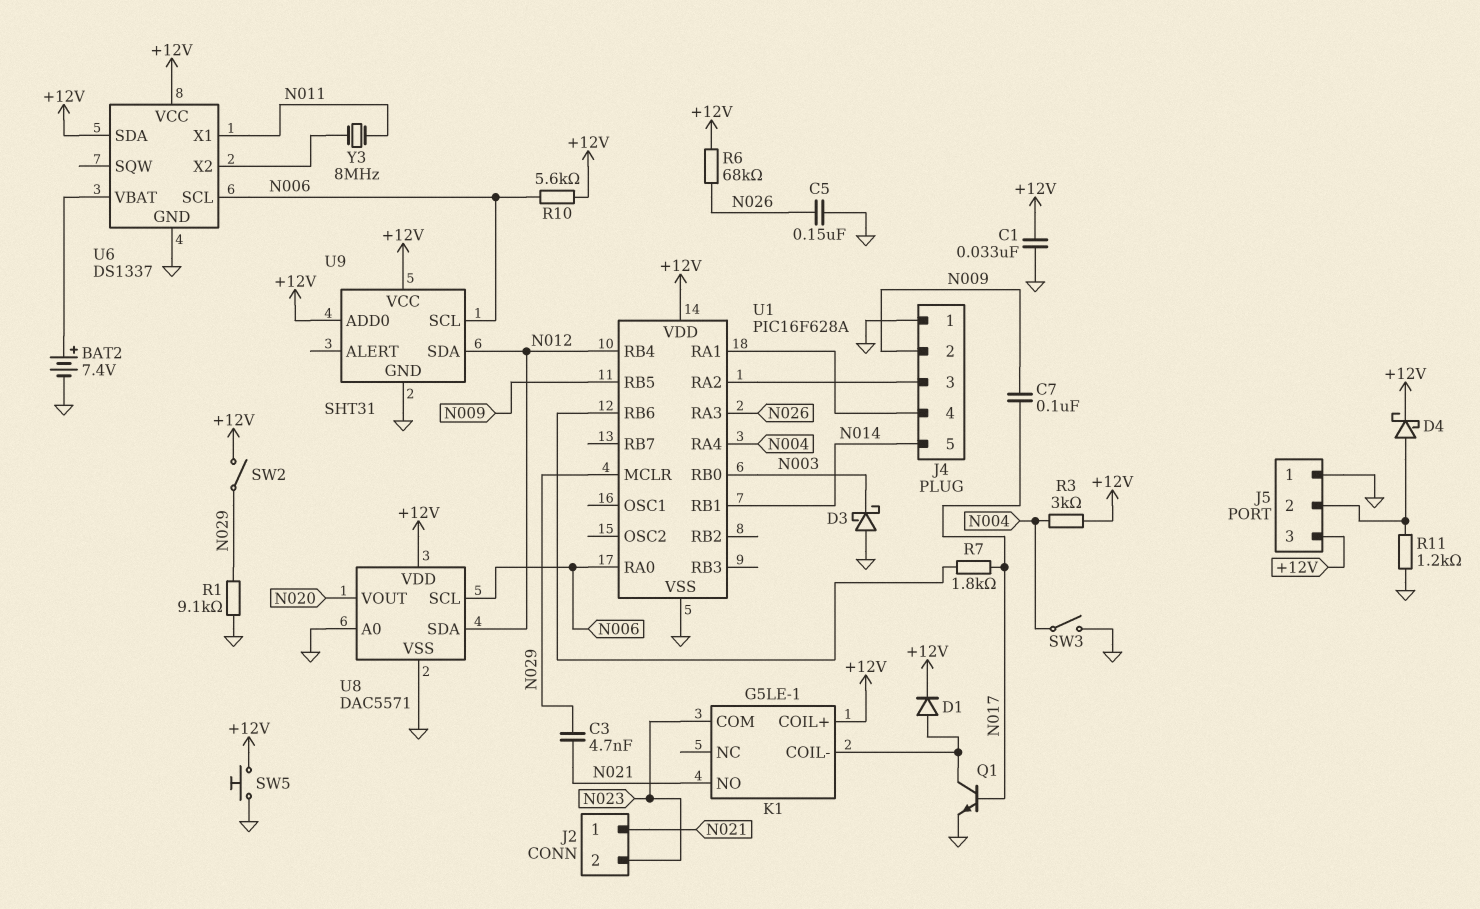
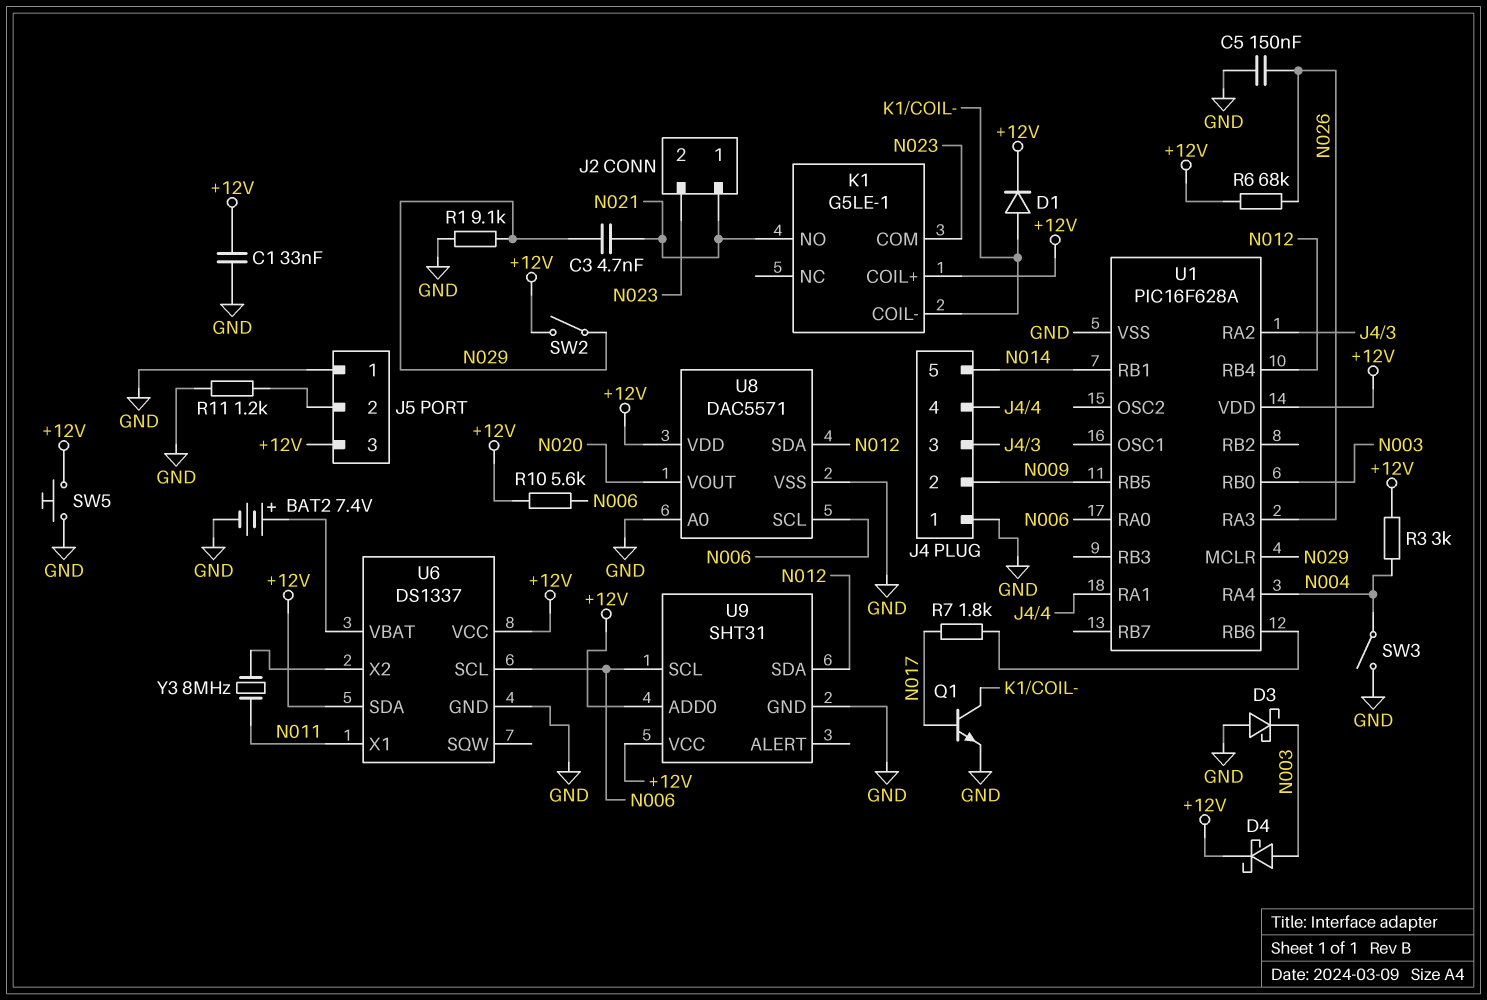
C7: 100nF (N009, N017) -> none
D4: schottky (A J5/2, K +12V) -> schottky (A N003, K +12V)

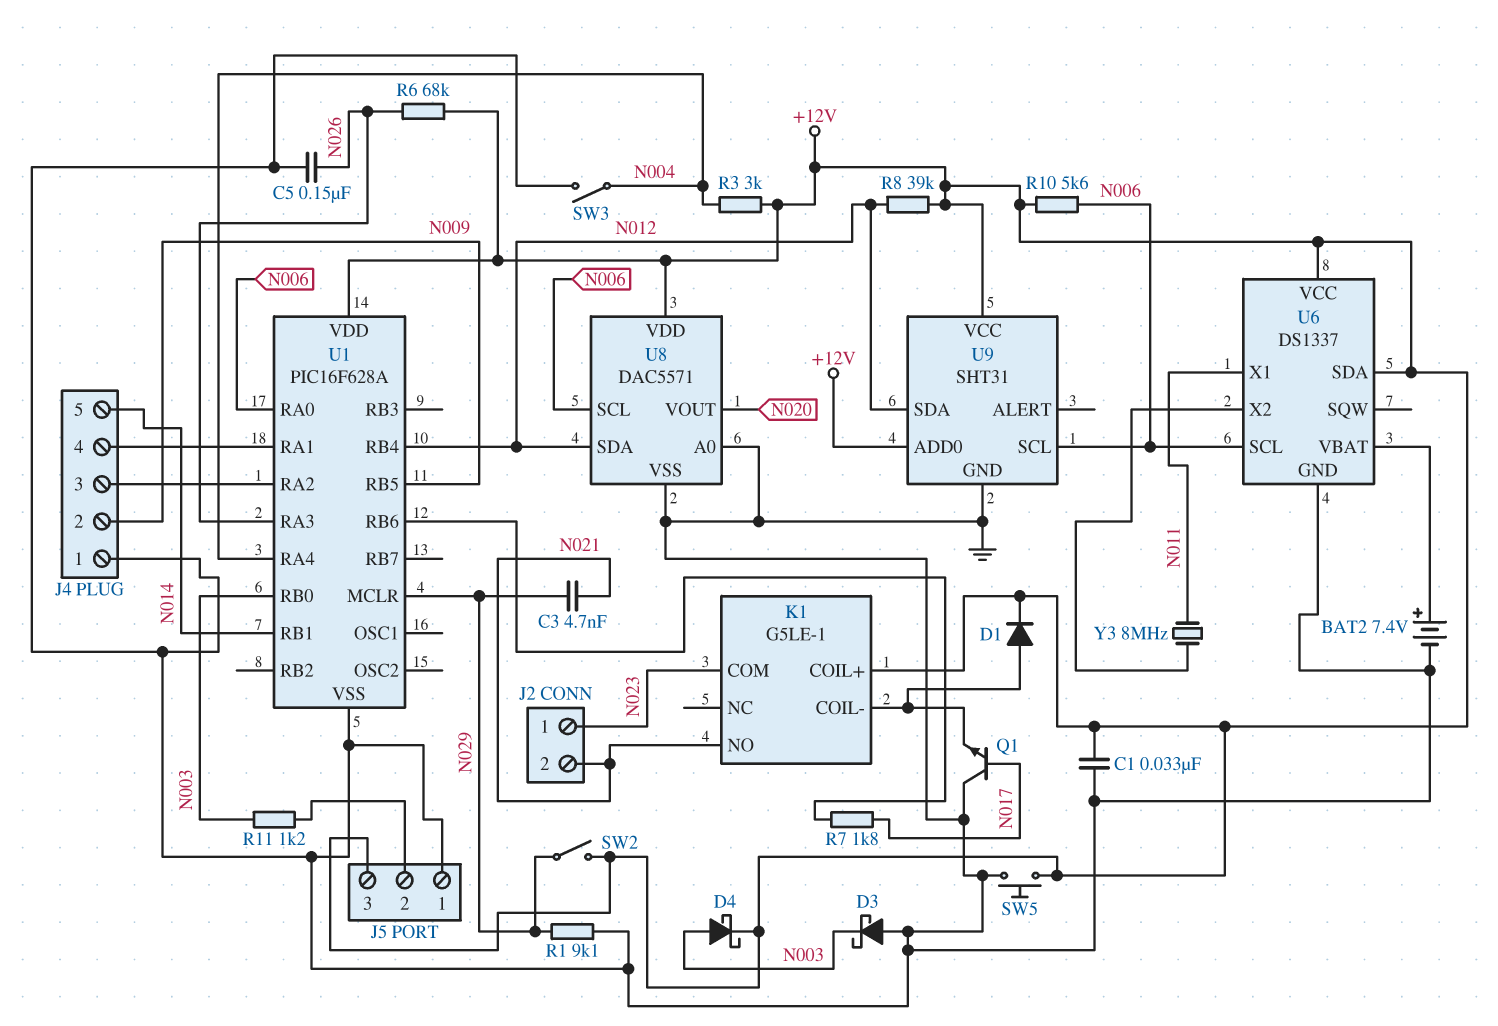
J2 pin 1: N021 -> N023
J2 pin 2: N023 -> N021
Q1: NPN (B N017, C K1/COIL-, E GND) -> NPN (B N017, C GND, E K1/COIL-)
R8: none -> 39k (+12V, N012)
R11: 1.2k (GND, J5/2) -> 1.2k (J5/2, N003)

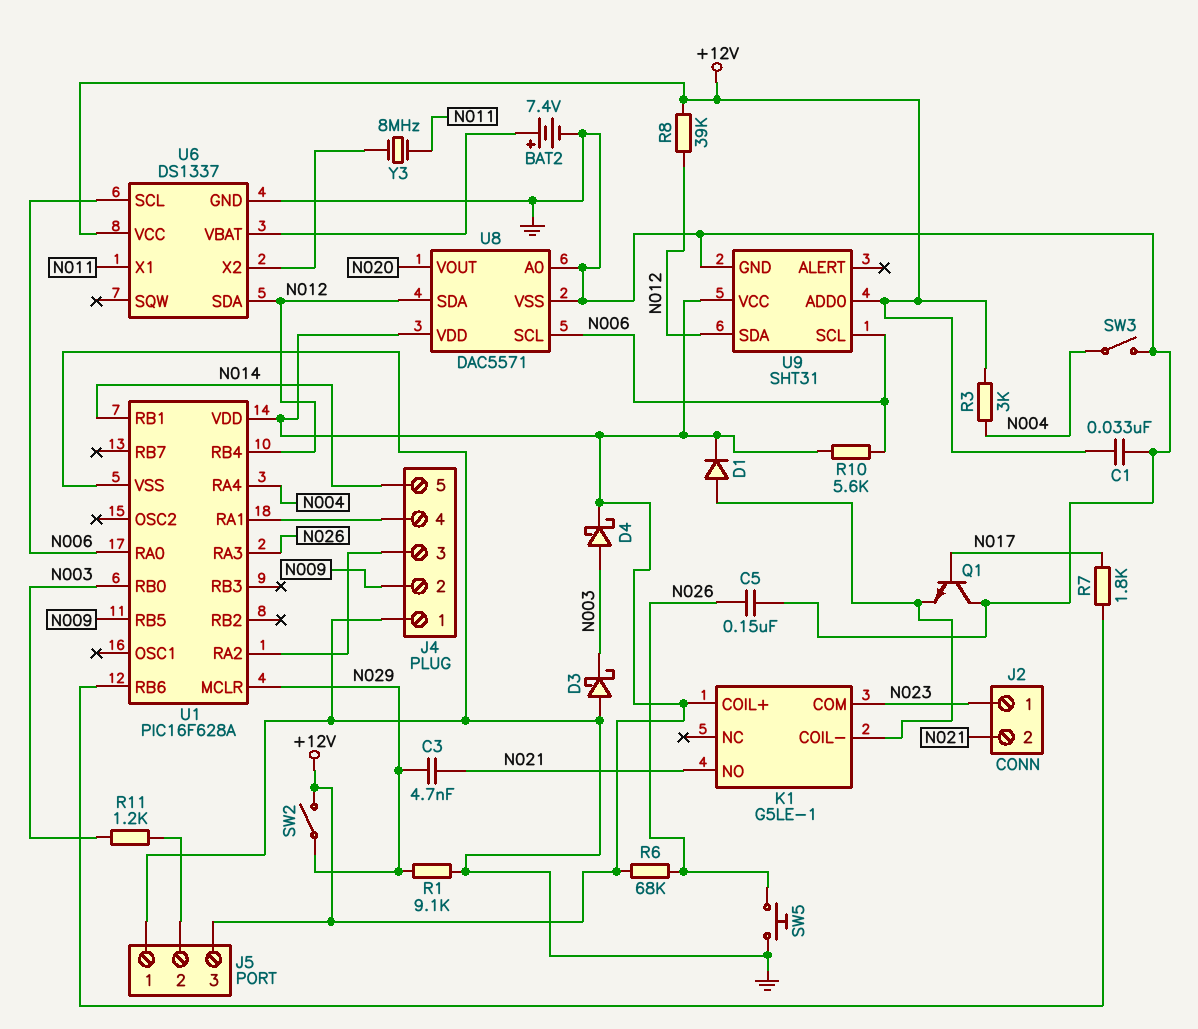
SW5: button (+12V, GND) -> button (GND, N026)
U6 pin SDA: +12V -> N012

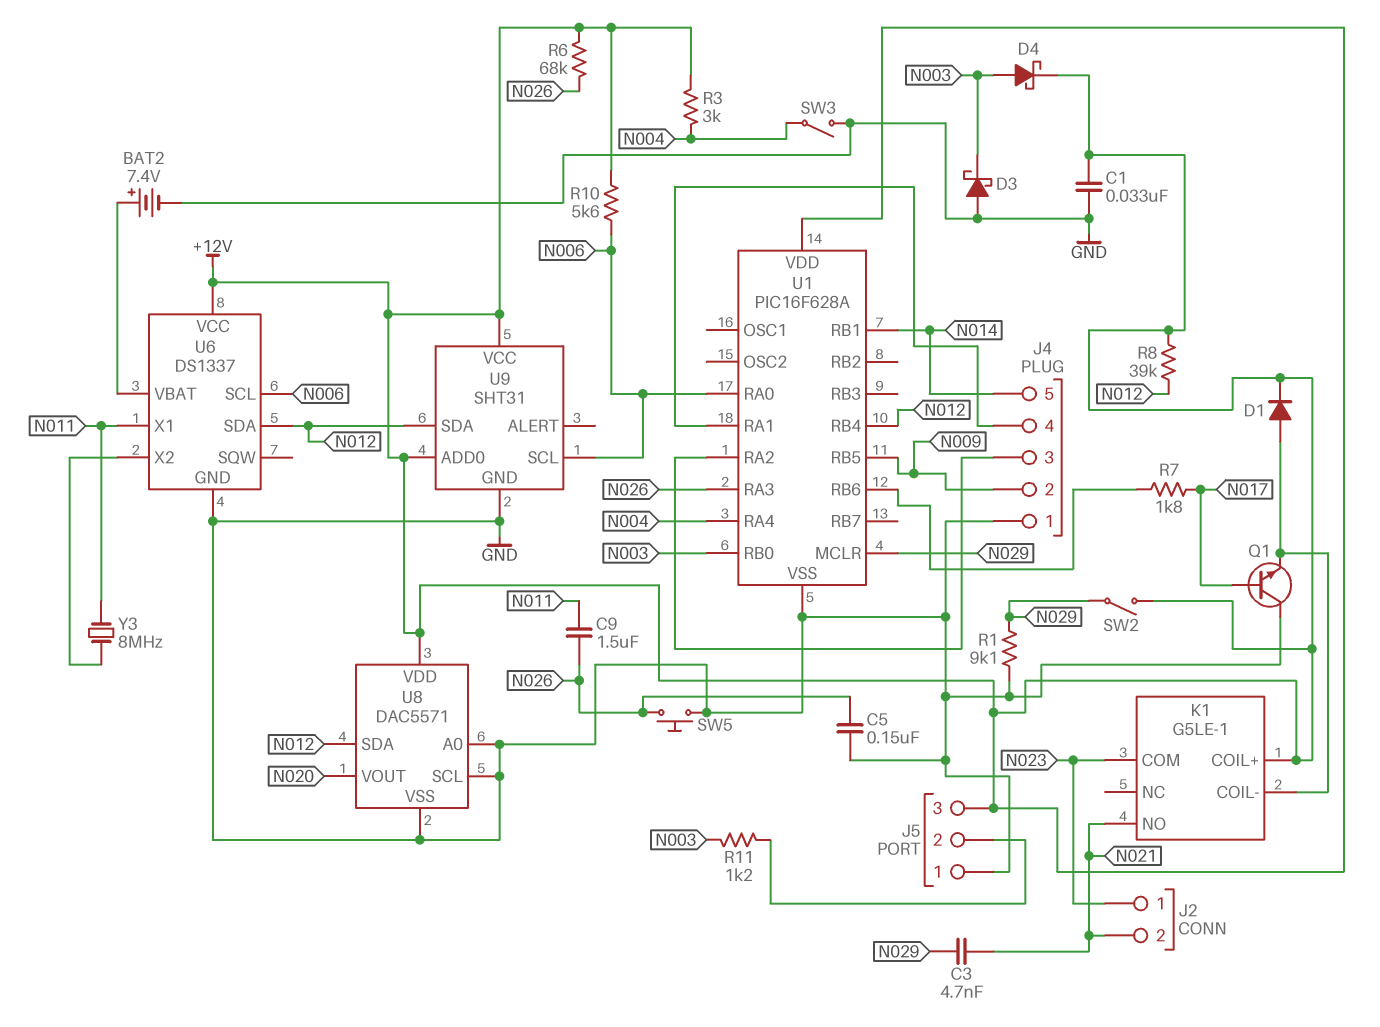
C9: none -> 1.5uF (N011, N026)
U8 pin SCL: N006 -> GND

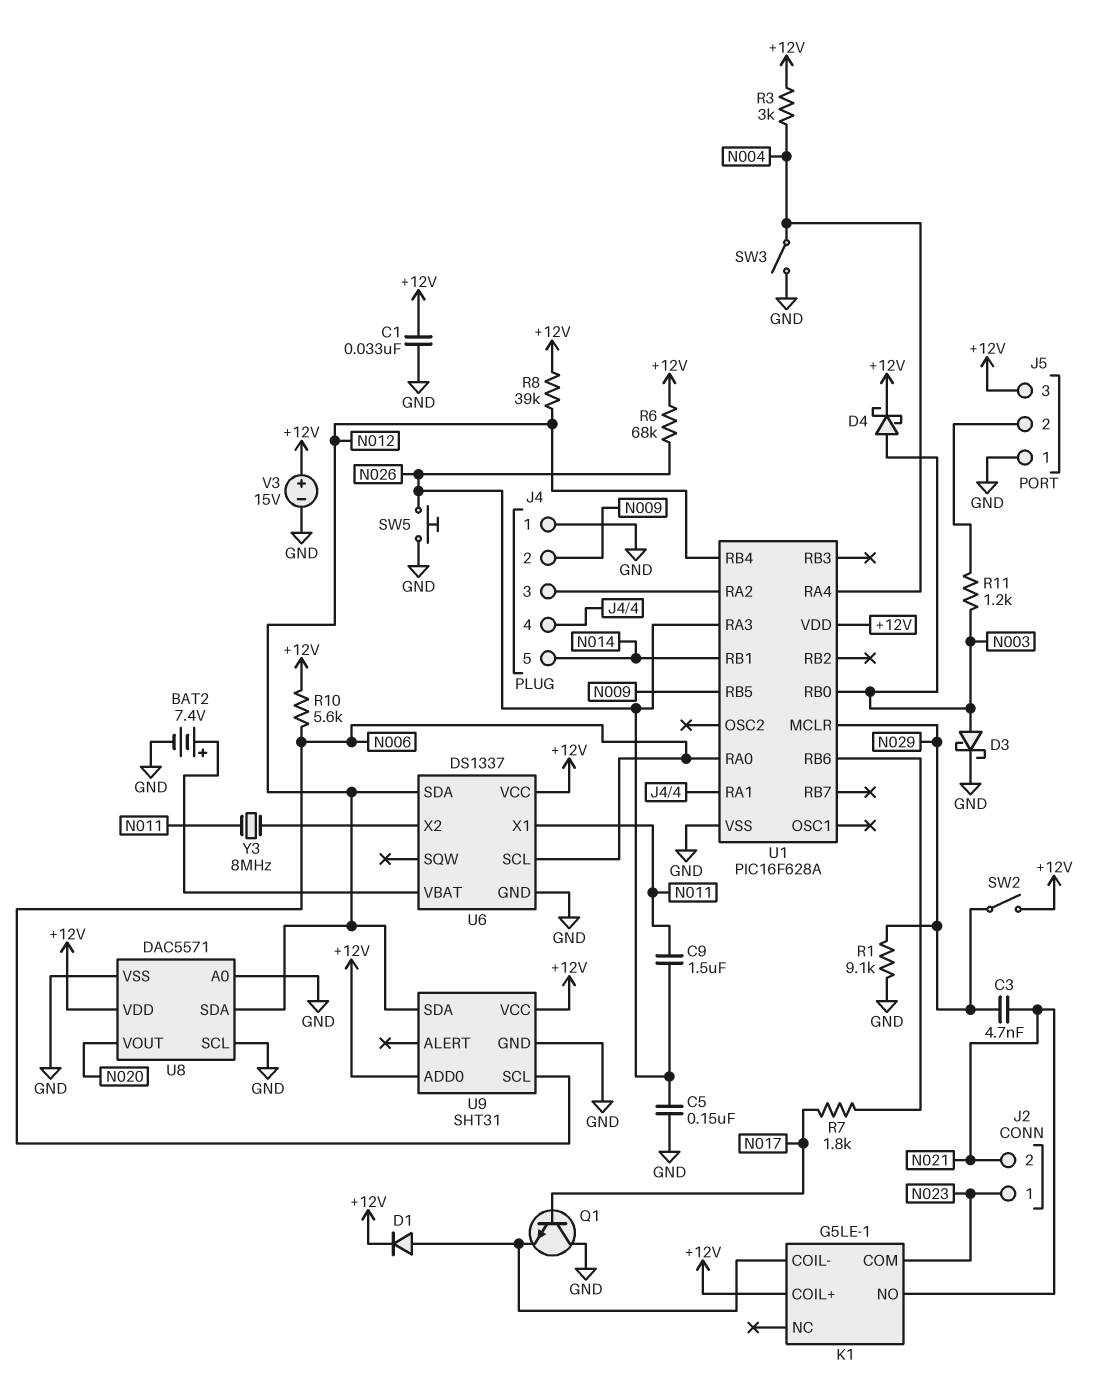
D3: schottky (A GND, K N003) -> schottky (A N003, K GND)
V3: none -> 15V (plus +12V, minus GND)

